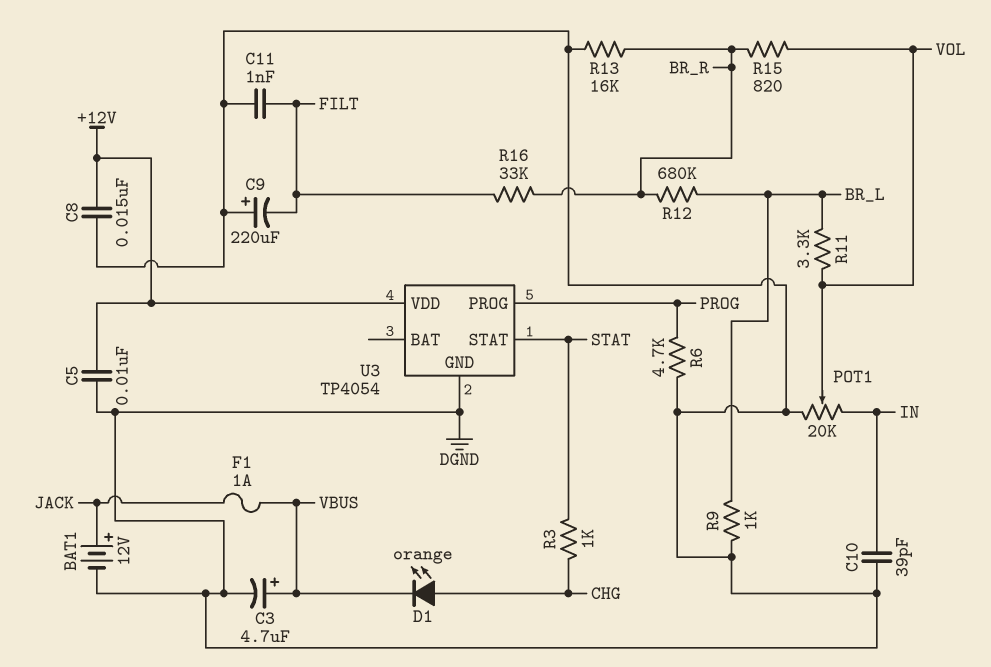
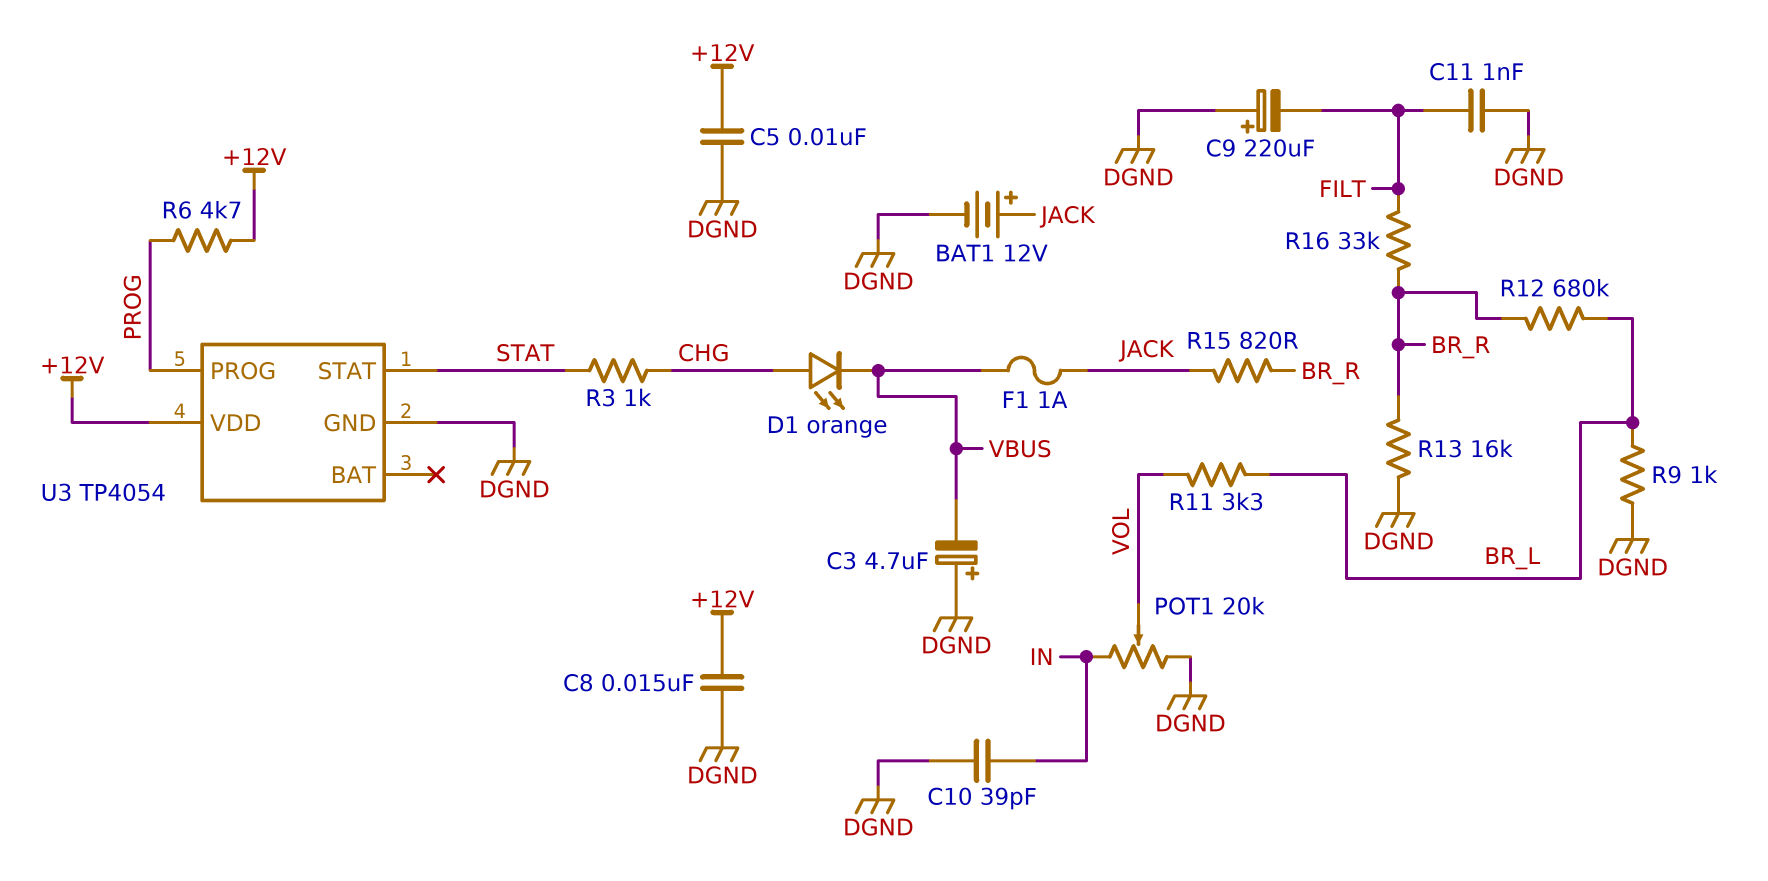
C3: 4.7uF (plus VBUS, minus DGND) -> 4.7uF (plus DGND, minus VBUS)
R6: 4.7k (DGND, PROG) -> 4.7k (+12V, PROG)
R15: 820 (BR_R, VOL) -> 820 (BR_R, JACK)

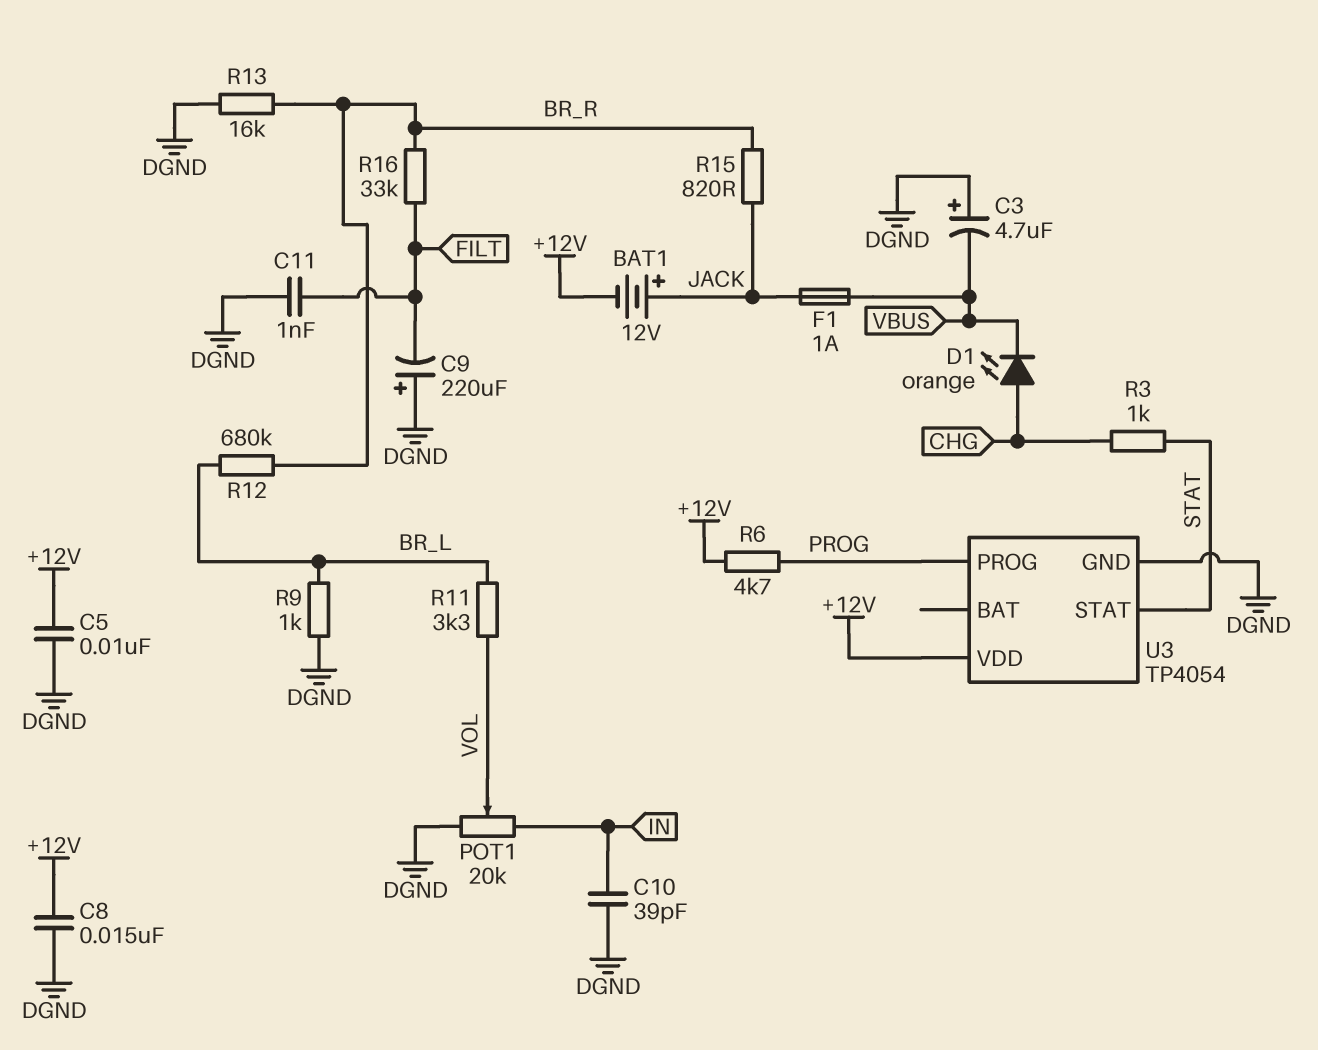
BAT1: 12V (plus JACK, minus DGND) -> 12V (plus JACK, minus +12V)

